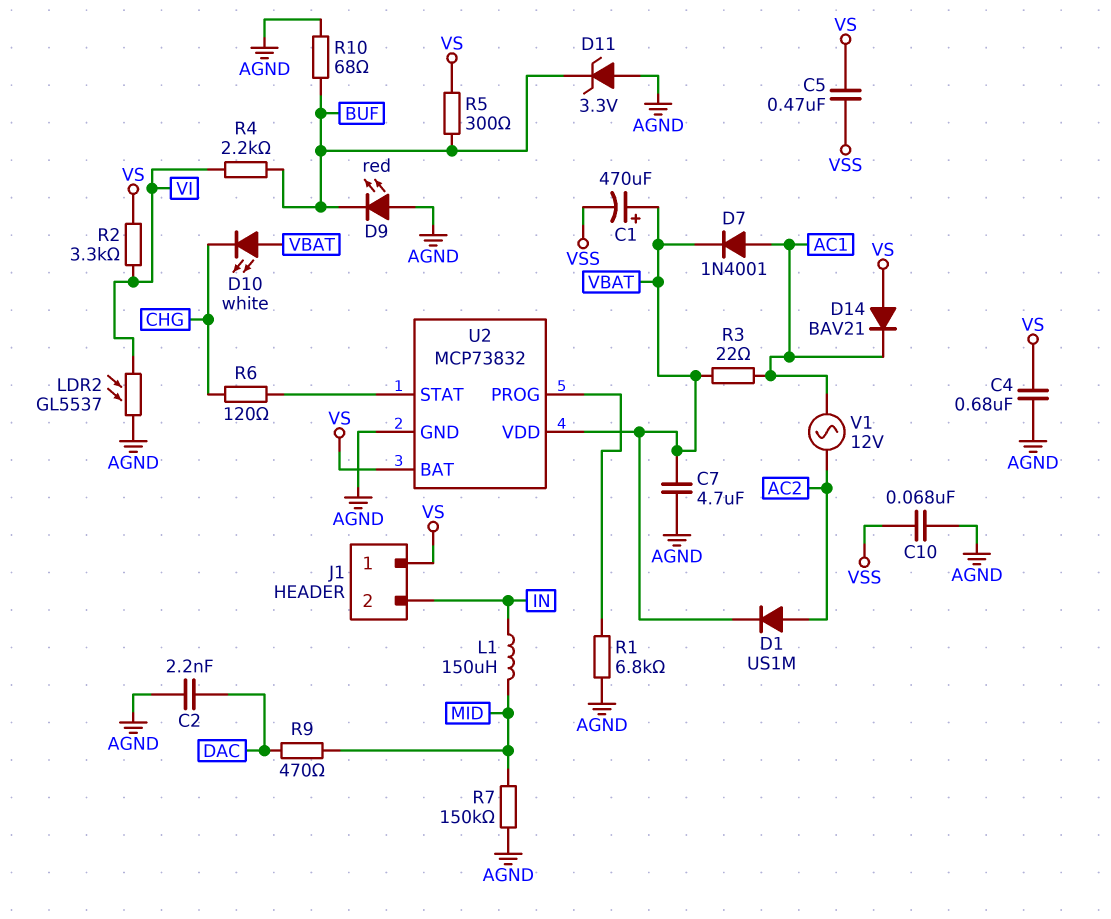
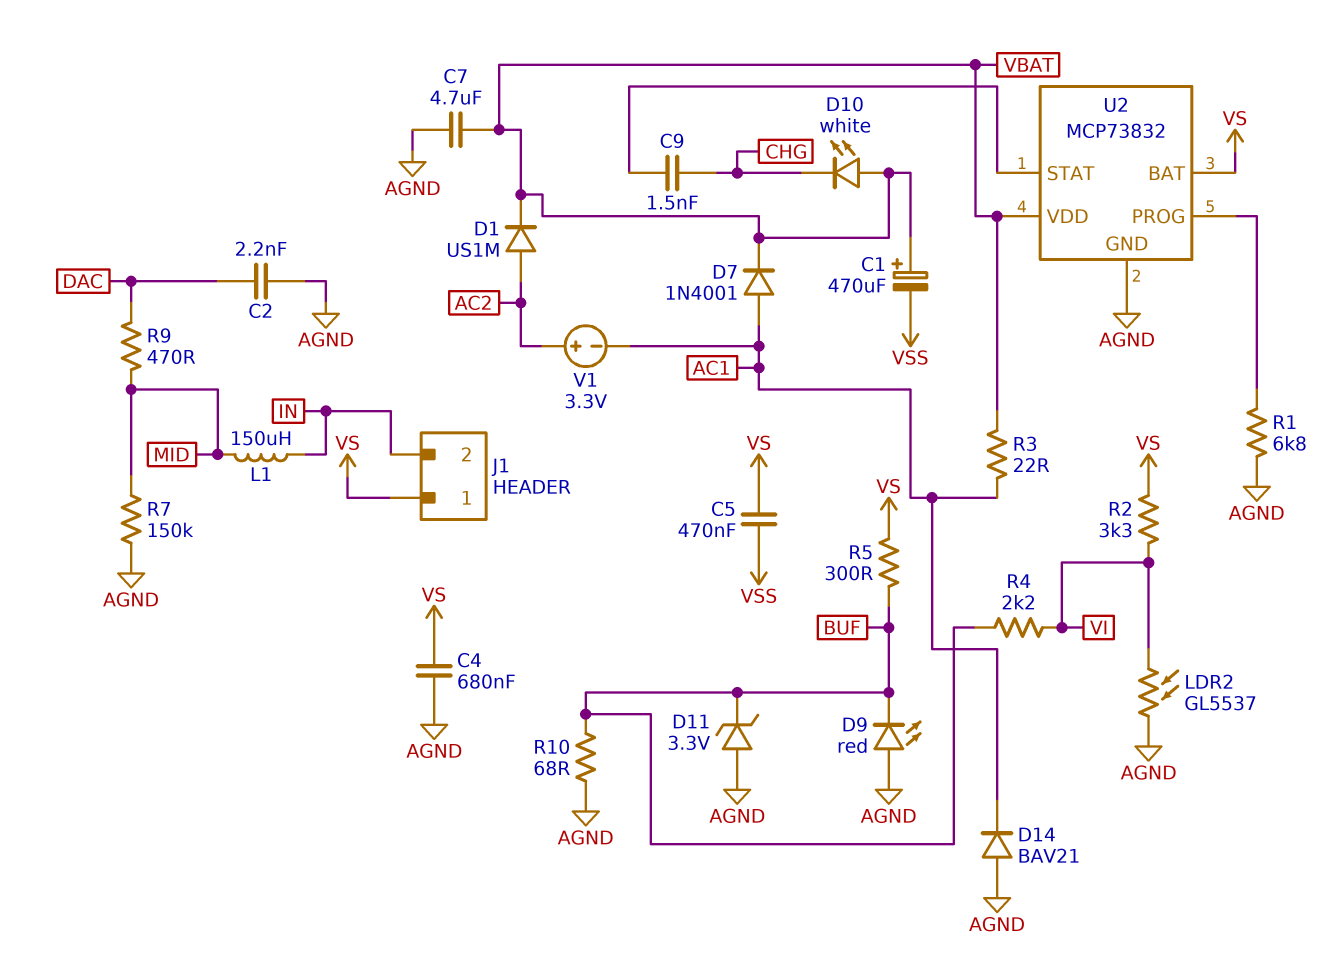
C9: none -> 1.5nF (CHG, U2/STAT)
C10: 68nF (AGND, VSS) -> none
D14: diode BAV21 (A VS, K AC1) -> diode BAV21 (A AGND, K AC1)
R6: 120 (CHG, U2/STAT) -> none
V1: AC 12V (AC1, AC2) -> 3.3V (plus AC2, minus AC1)

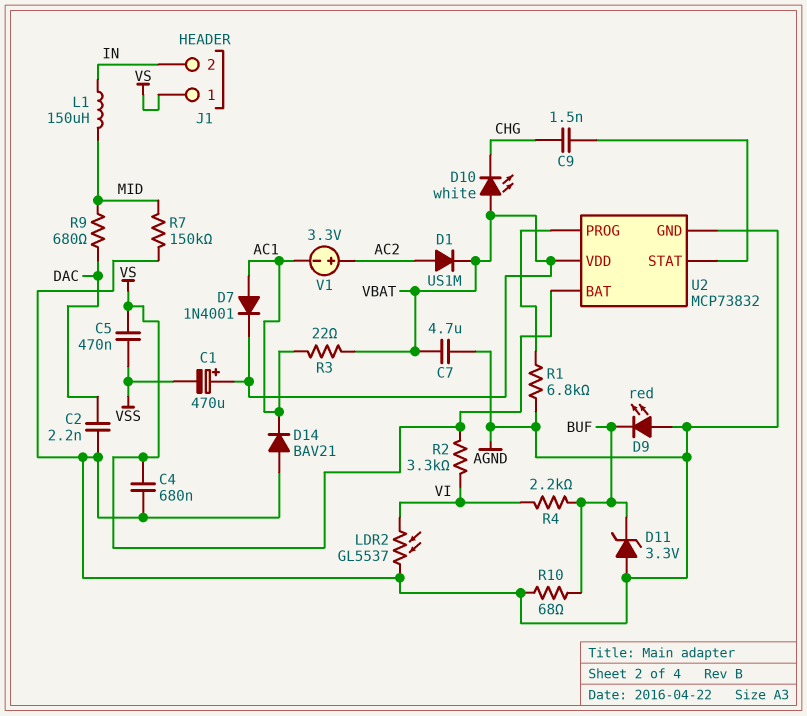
R5: 300 (BUF, VS) -> none
R9: 470 (DAC, MID) -> 680 (DAC, MID)

